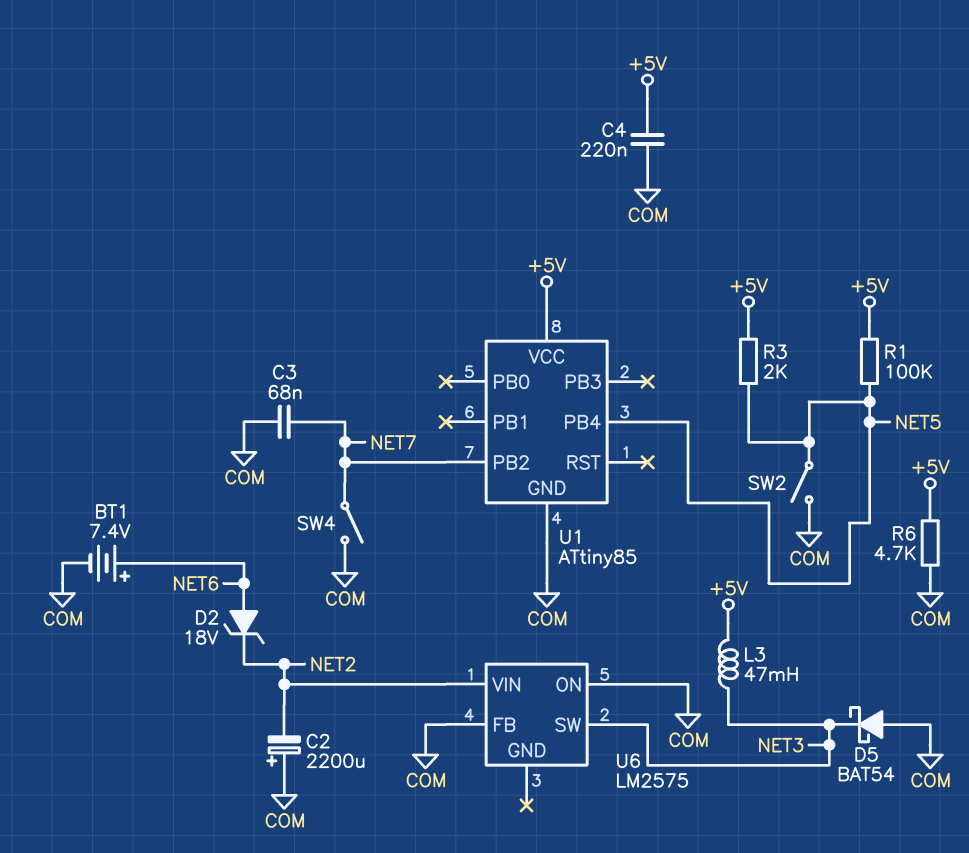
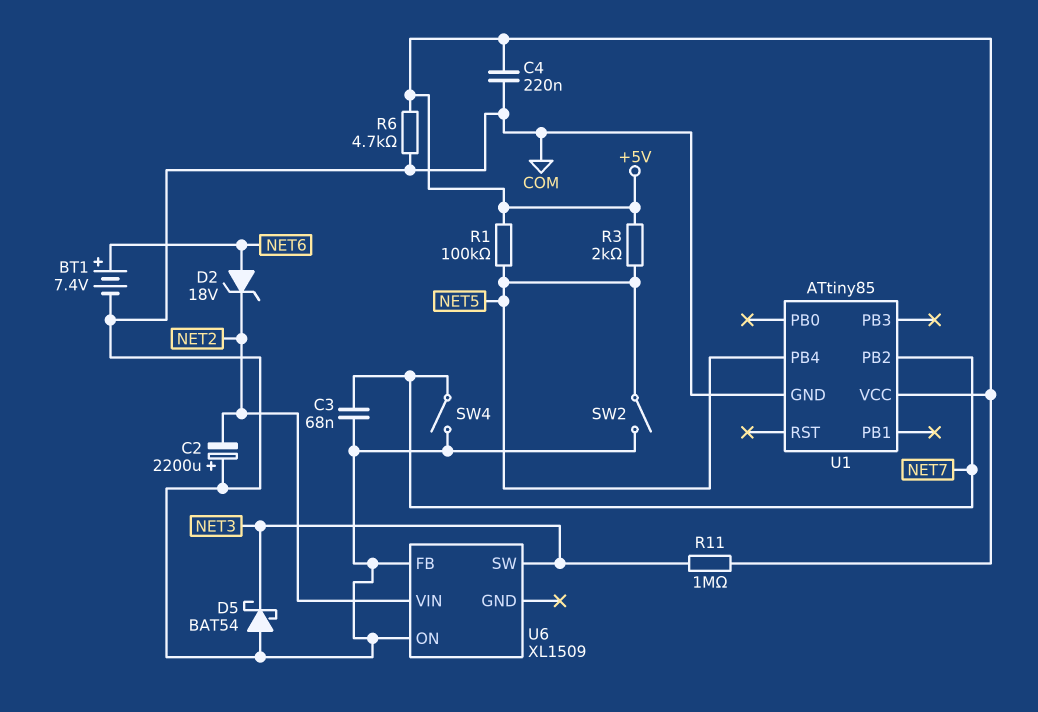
L3: 47mH (+5V, NET3) -> none
R11: none -> 1M (+5V, NET3)
U6: LM2575 -> XL1509

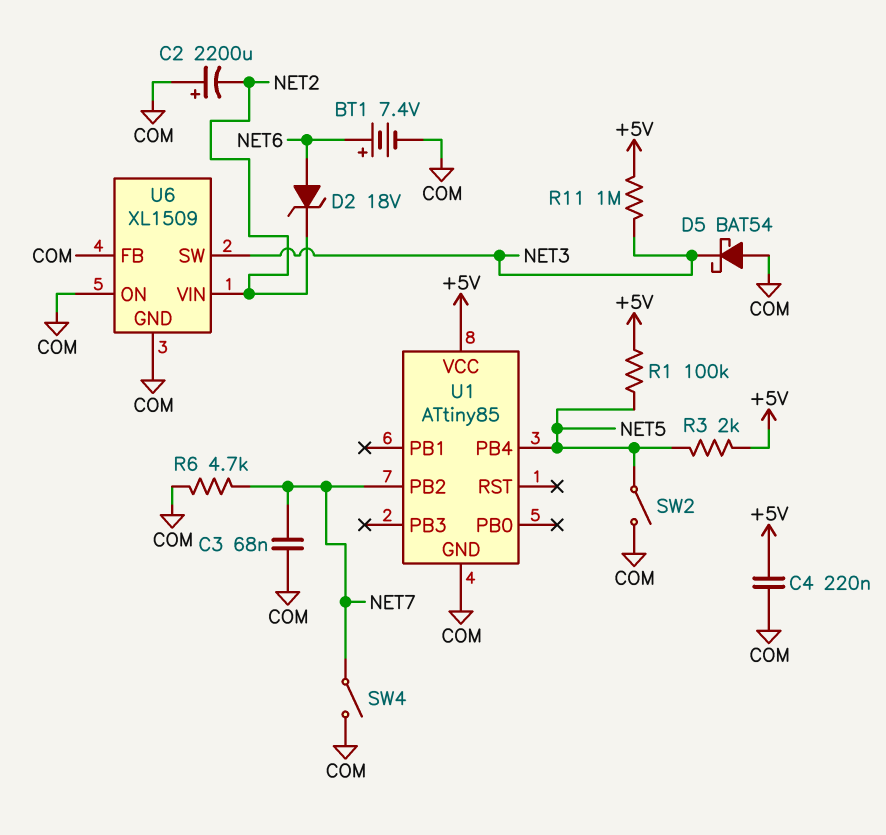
R6: 4.7k (+5V, COM) -> 4.7k (COM, NET7)
U6 pin GND: none -> COM

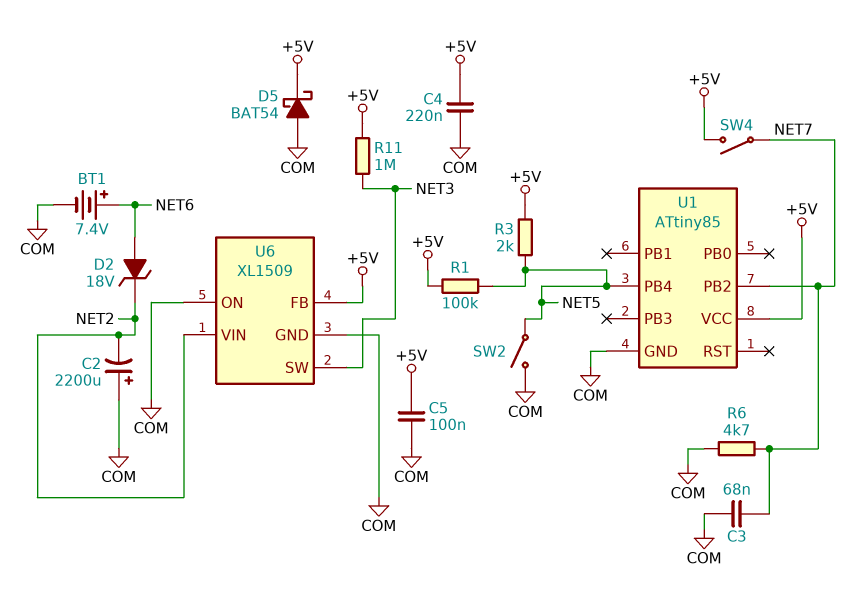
C5: none -> 100nF (+5V, COM)
D5: schottky BAT54 (A COM, K NET3) -> schottky BAT54 (A COM, K +5V)
SW4: switch (COM, NET7) -> switch (+5V, NET7)
U6 pin FB: COM -> +5V

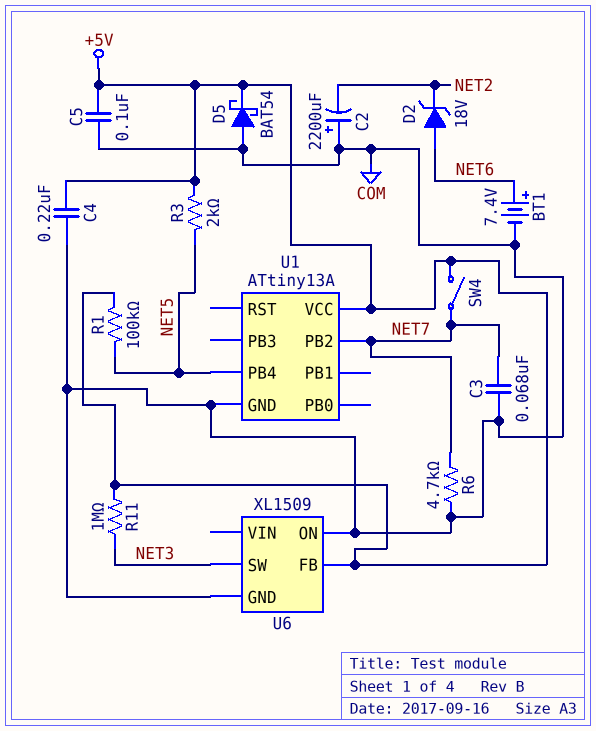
SW2: switch (COM, NET5) -> none
U1: ATtiny85 -> ATtiny13A
U6 pin VIN: NET2 -> none

